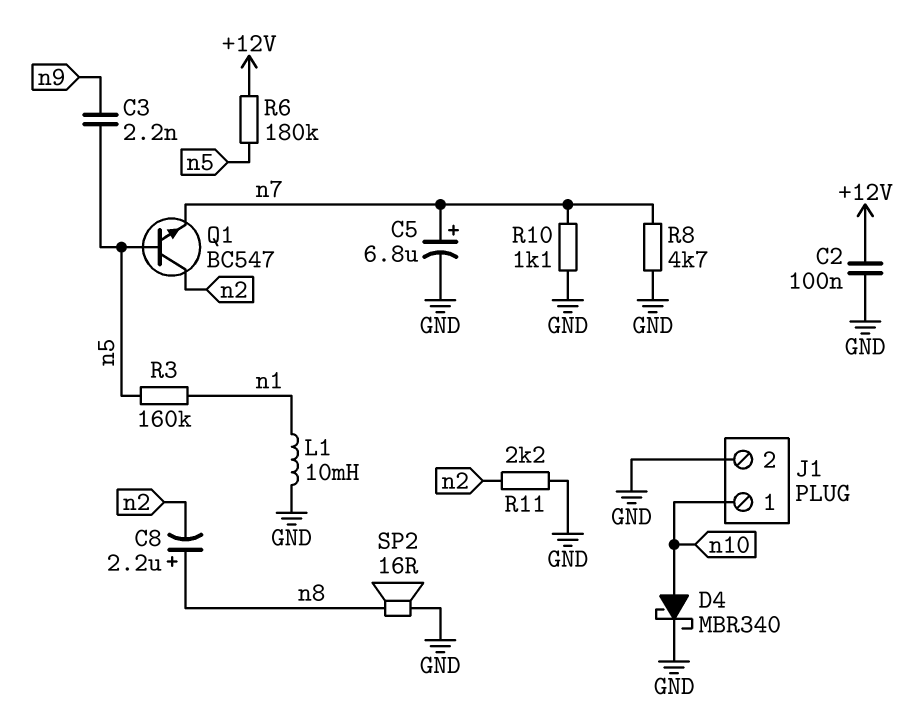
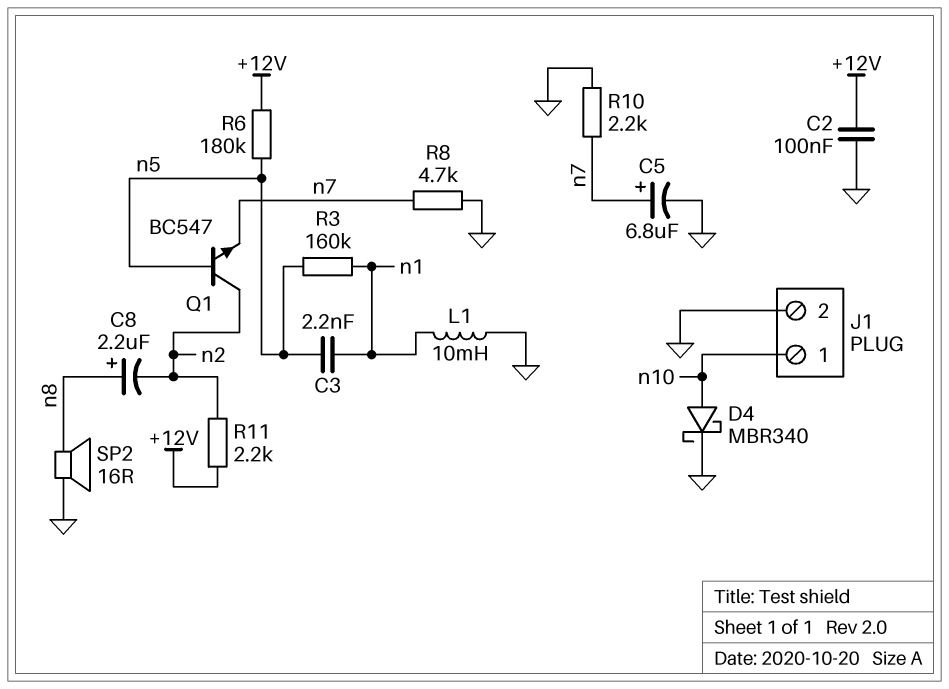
C3: 2.2nF (n5, n9) -> 2.2nF (n1, n5)
R10: 1.1k (GND, n7) -> 2.2k (GND, n7)
R11: 2.2k (GND, n2) -> 2.2k (+12V, n2)

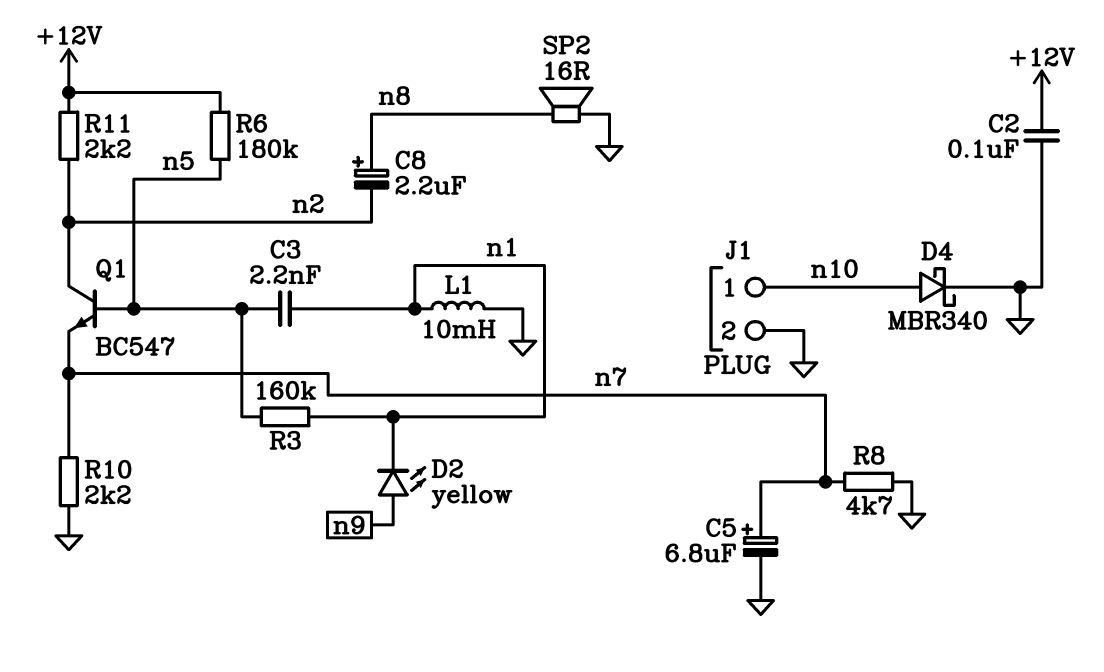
D2: none -> LED yellow (A n9, K n1)

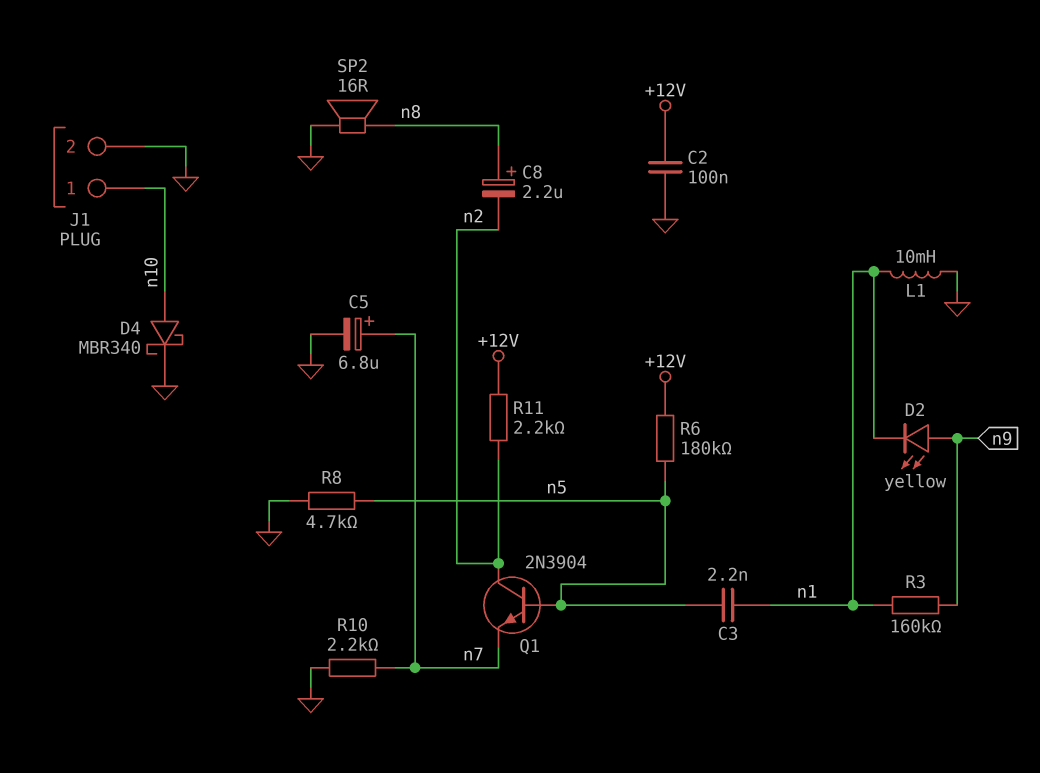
Q1: NPN BC547 (B n5, C n2, E n7) -> NPN 2N3904 (B n5, C n2, E n7)
R3: 160k (n1, n5) -> 160k (n1, n9)
R8: 4.7k (GND, n7) -> 4.7k (GND, n5)

